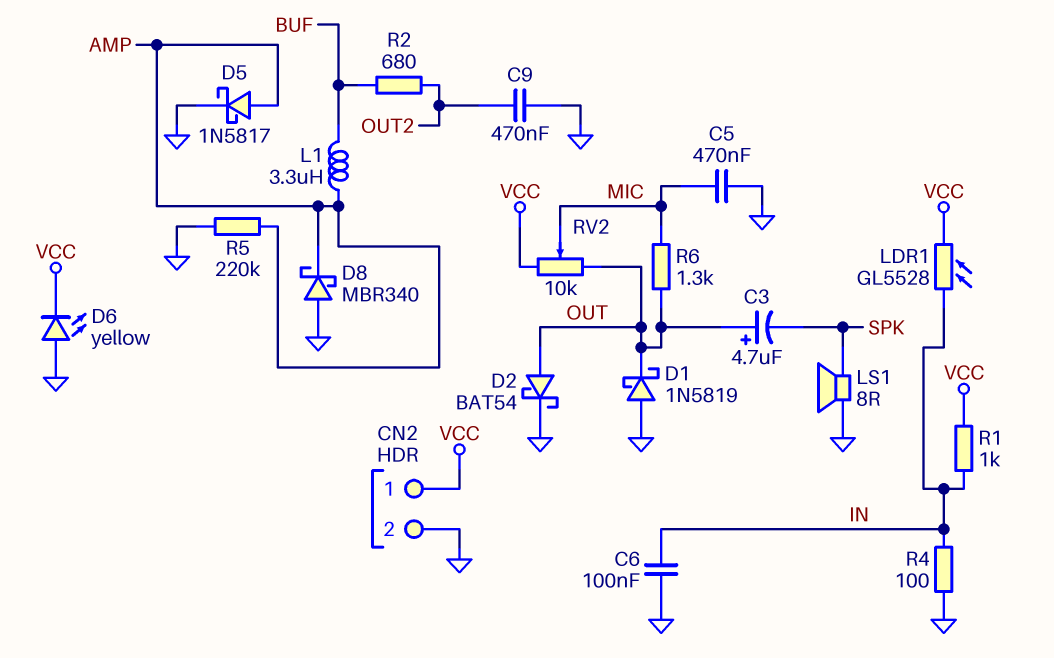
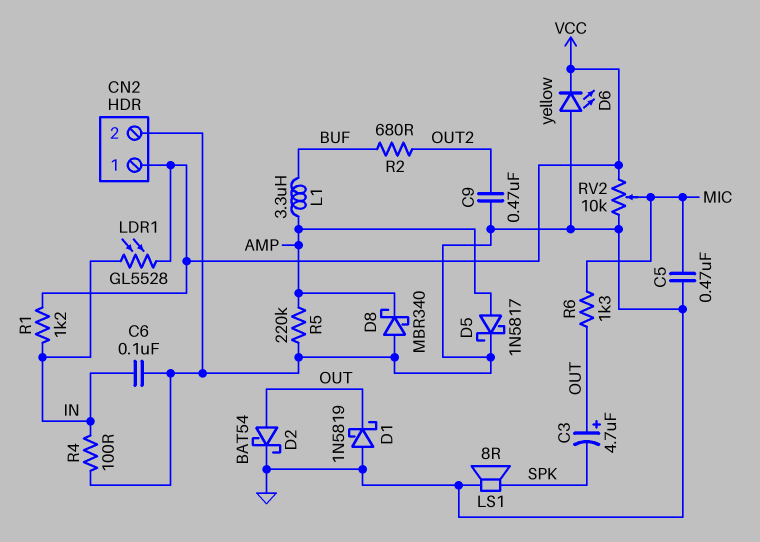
R1: 1k (IN, VCC) -> 1.2k (IN, VCC)
RV2: 10k (OUT, VCC, wiper MIC) -> 10k (GND, VCC, wiper MIC)

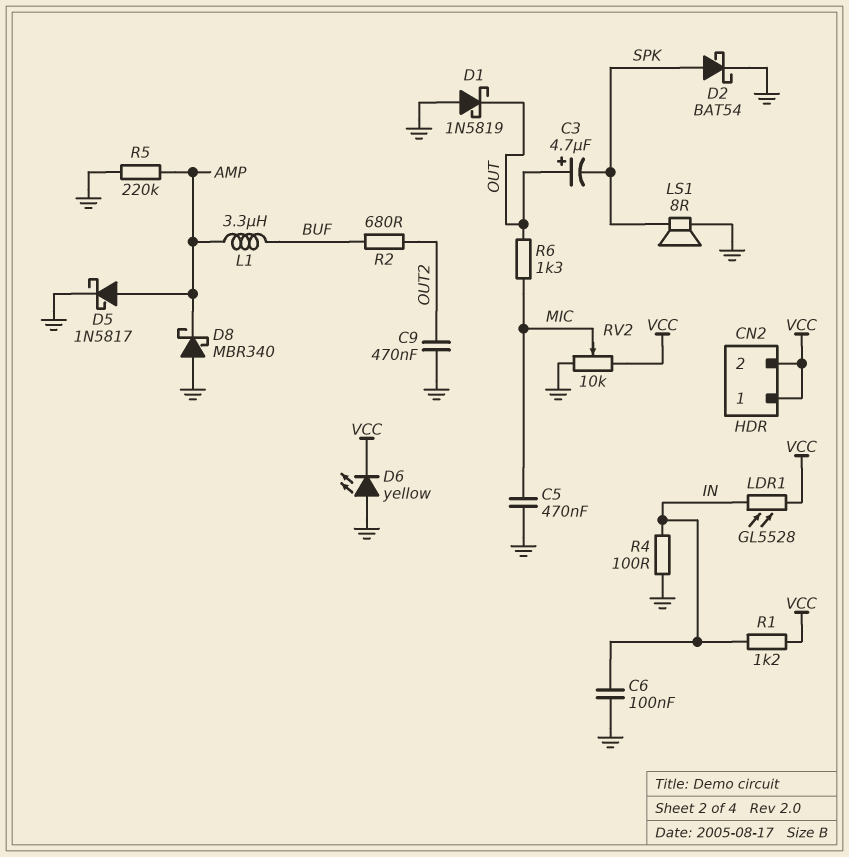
CN2 pin 2: GND -> VCC
D2: schottky BAT54 (A OUT, K GND) -> schottky BAT54 (A SPK, K GND)

